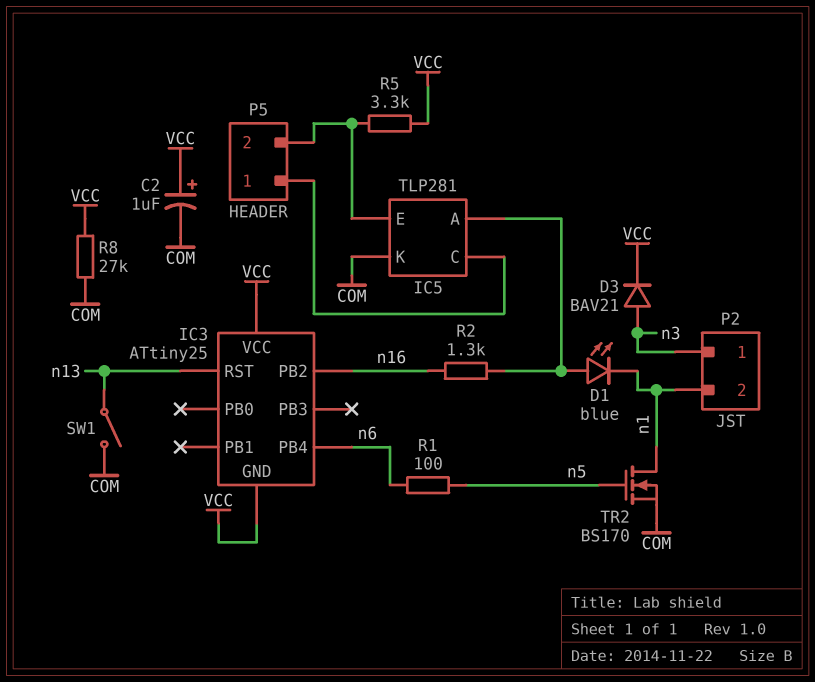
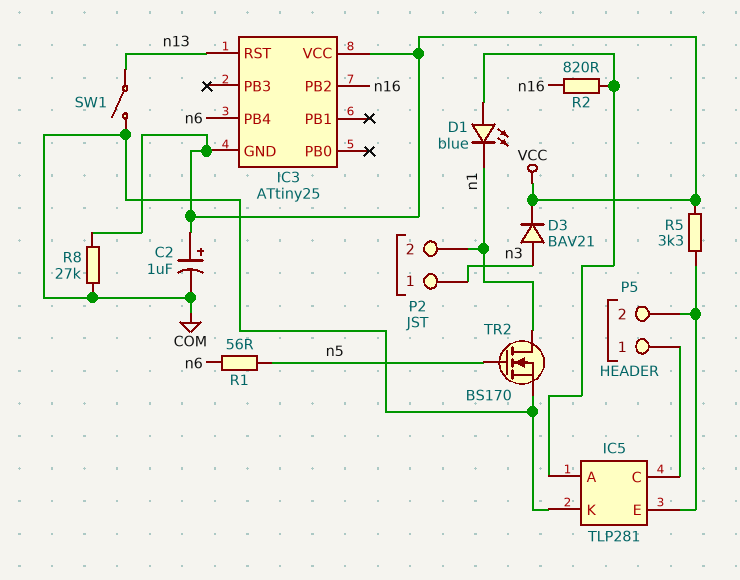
R1: 100 (n5, n6) -> 56 (n5, n6)
R2: 1.3k (IC5/A, n16) -> 820 (IC5/A, n16)

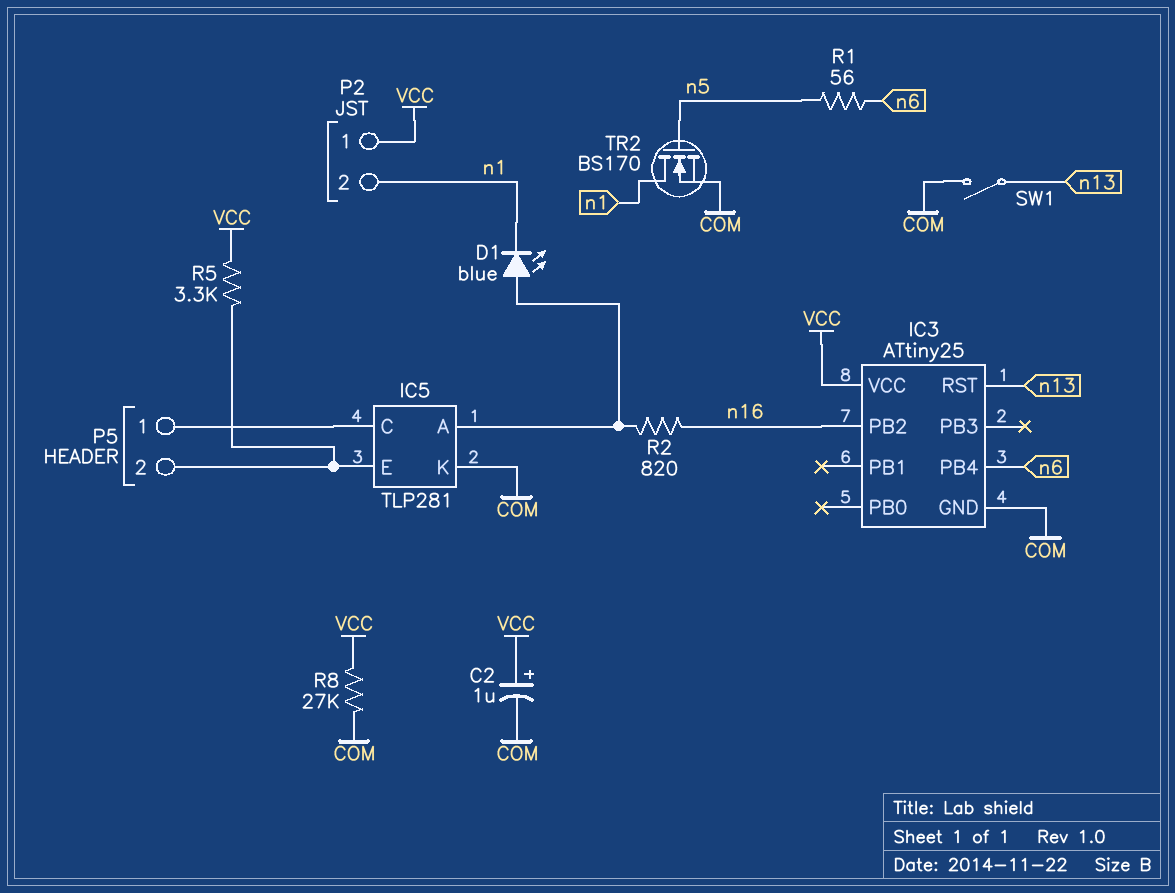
D3: diode BAV21 (A n3, K VCC) -> none
IC3 pin GND: VCC -> COM
P2 pin 1: n3 -> VCC

